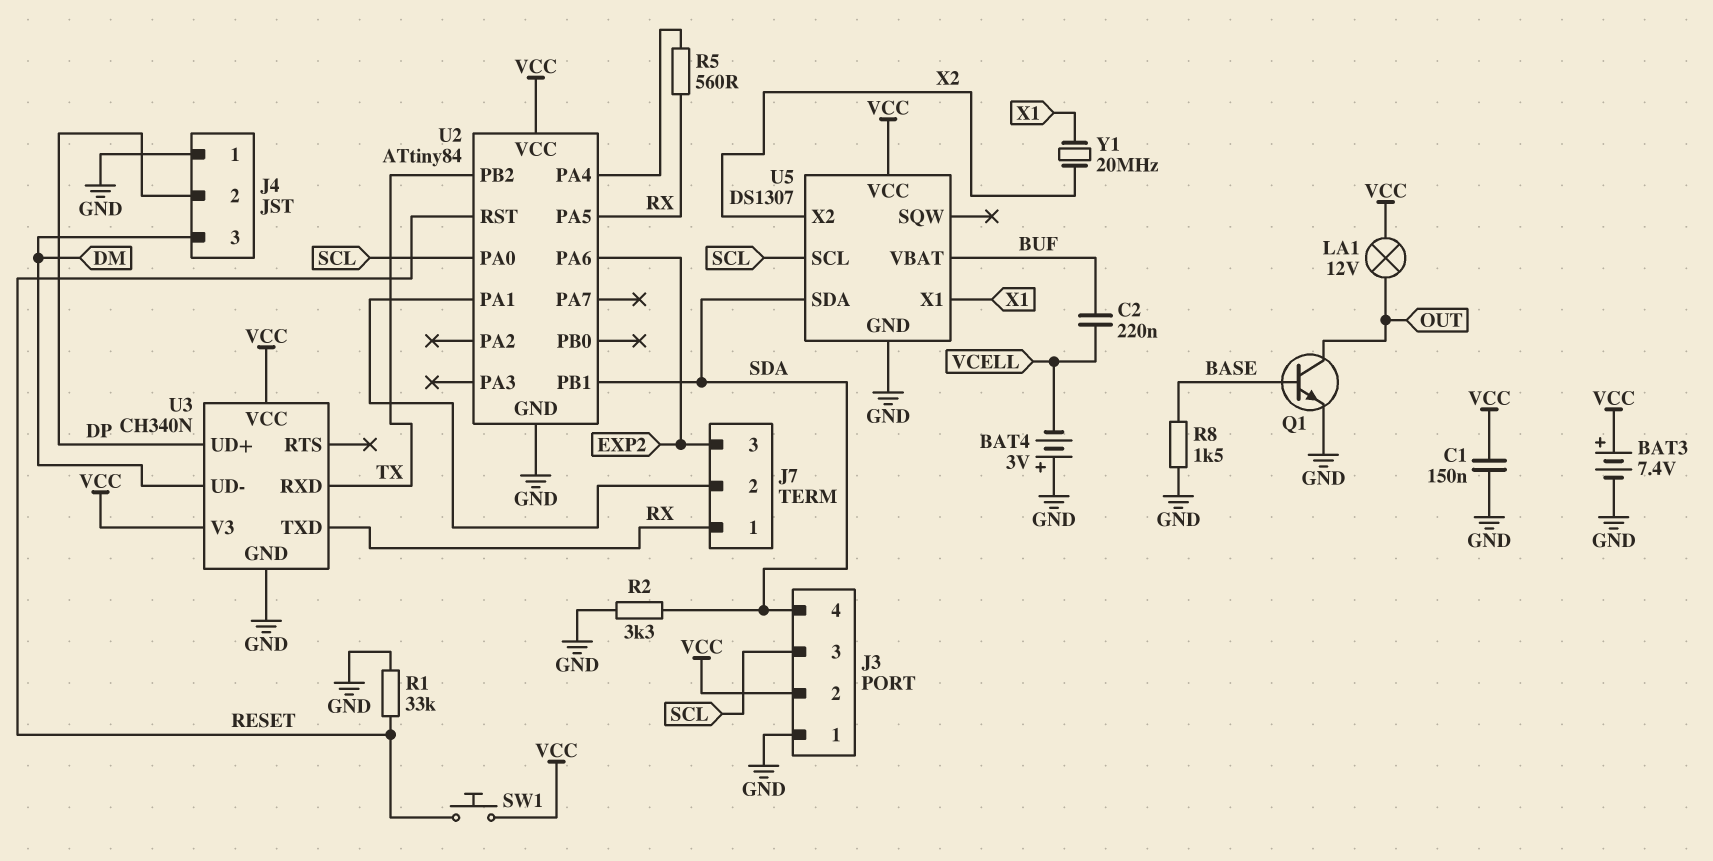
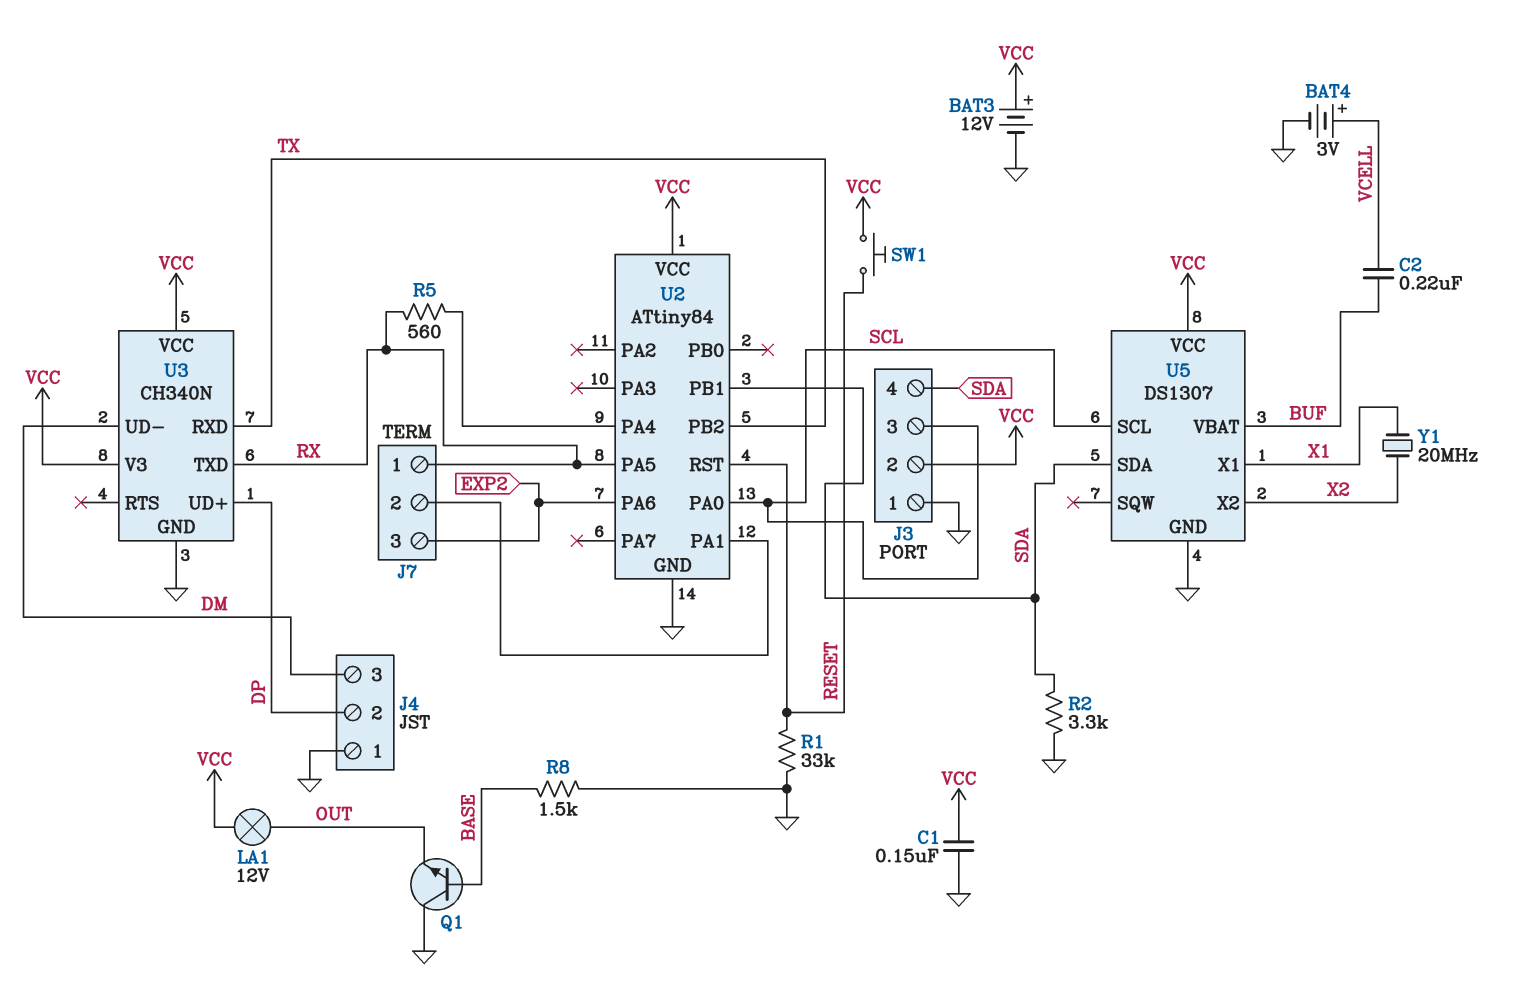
BAT3: 7.4V (plus VCC, minus GND) -> 12V (plus VCC, minus GND)
BAT4: 3V (plus GND, minus VCELL) -> 3V (plus VCELL, minus GND)
Q1: NPN (B BASE, C OUT, E GND) -> NPN (B BASE, C GND, E OUT)

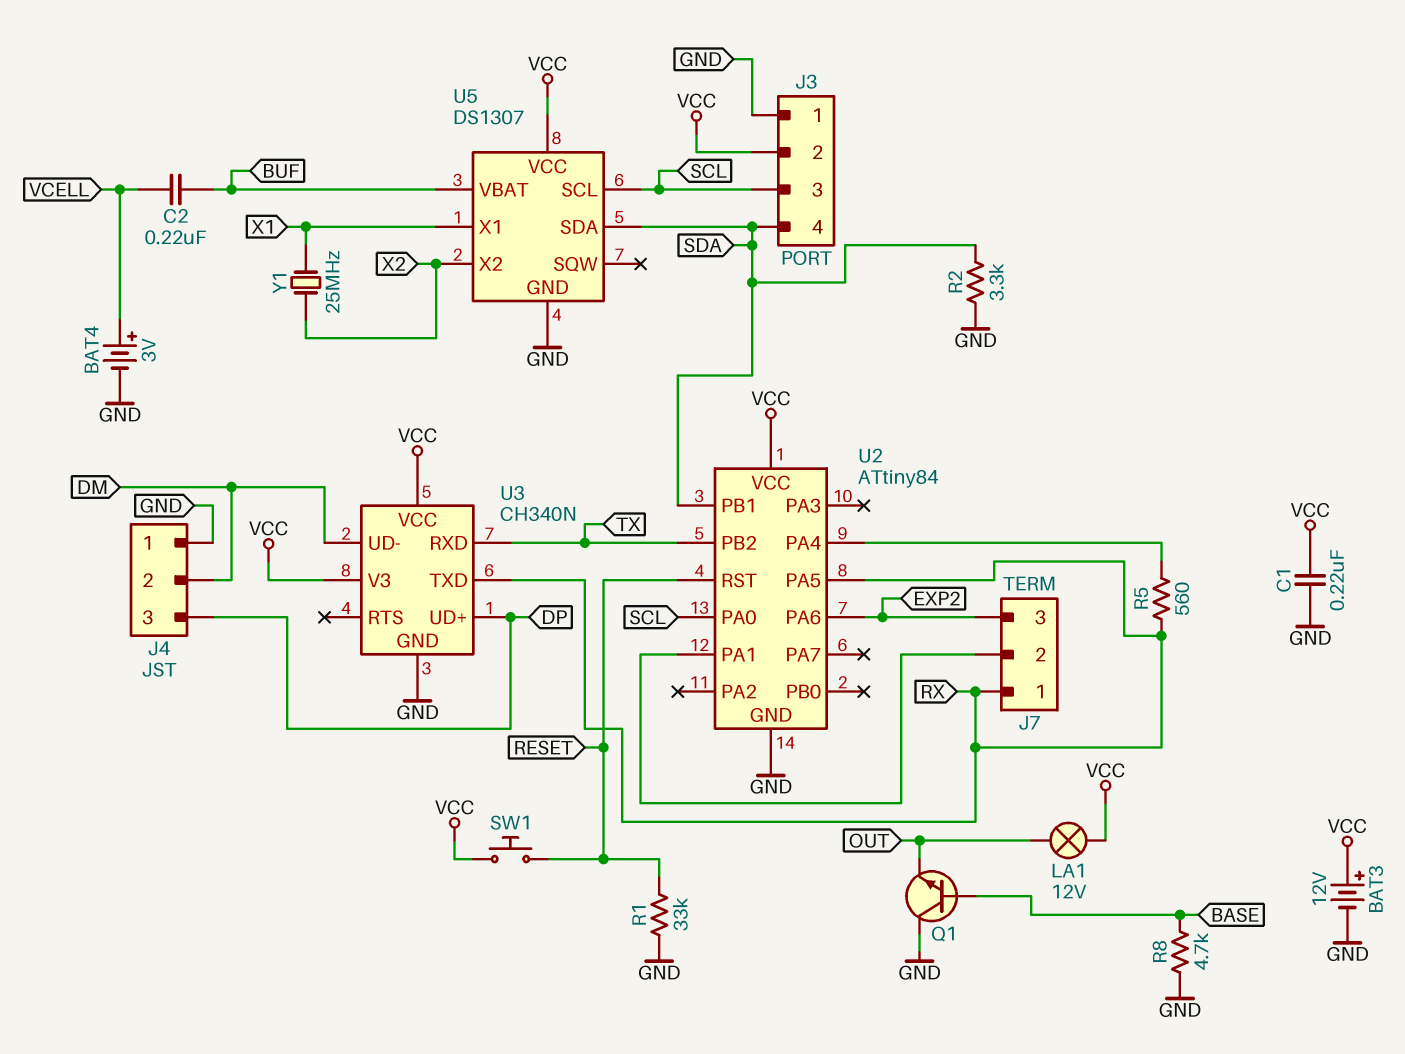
C1: 150nF (GND, VCC) -> 220nF (GND, VCC)
J4 pin 2: DP -> DM
J4 pin 3: DM -> DP
R8: 1.5k (BASE, GND) -> 4.7k (BASE, GND)
Y1: 20MHz (X1, X2) -> 25MHz (X1, X2)

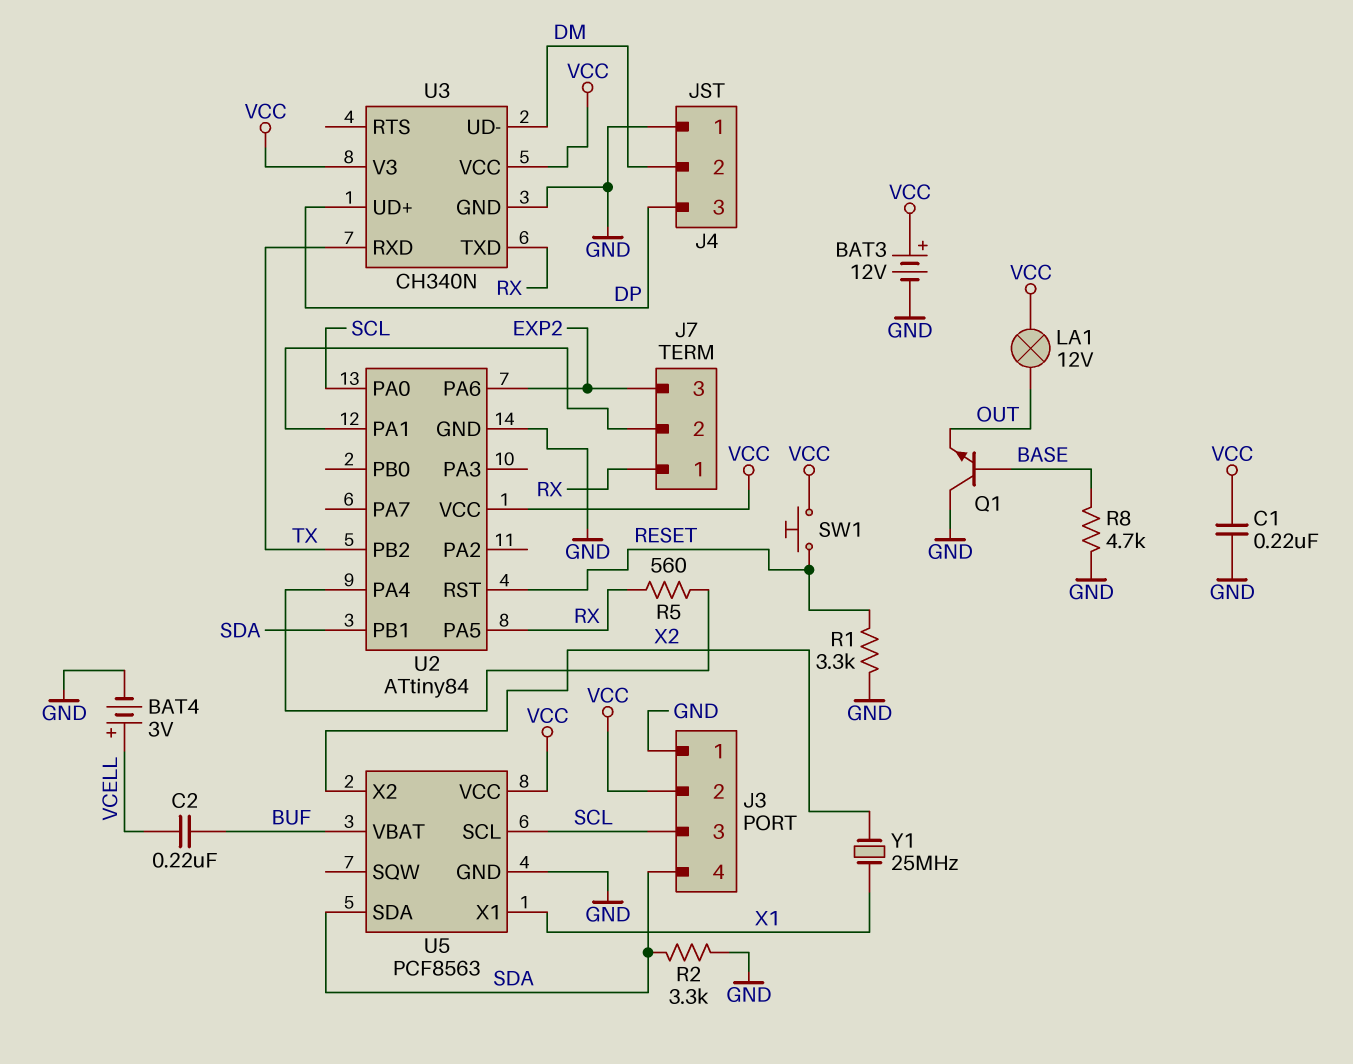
R1: 33k (GND, RESET) -> 3.3k (GND, RESET)
U5: DS1307 -> PCF8563

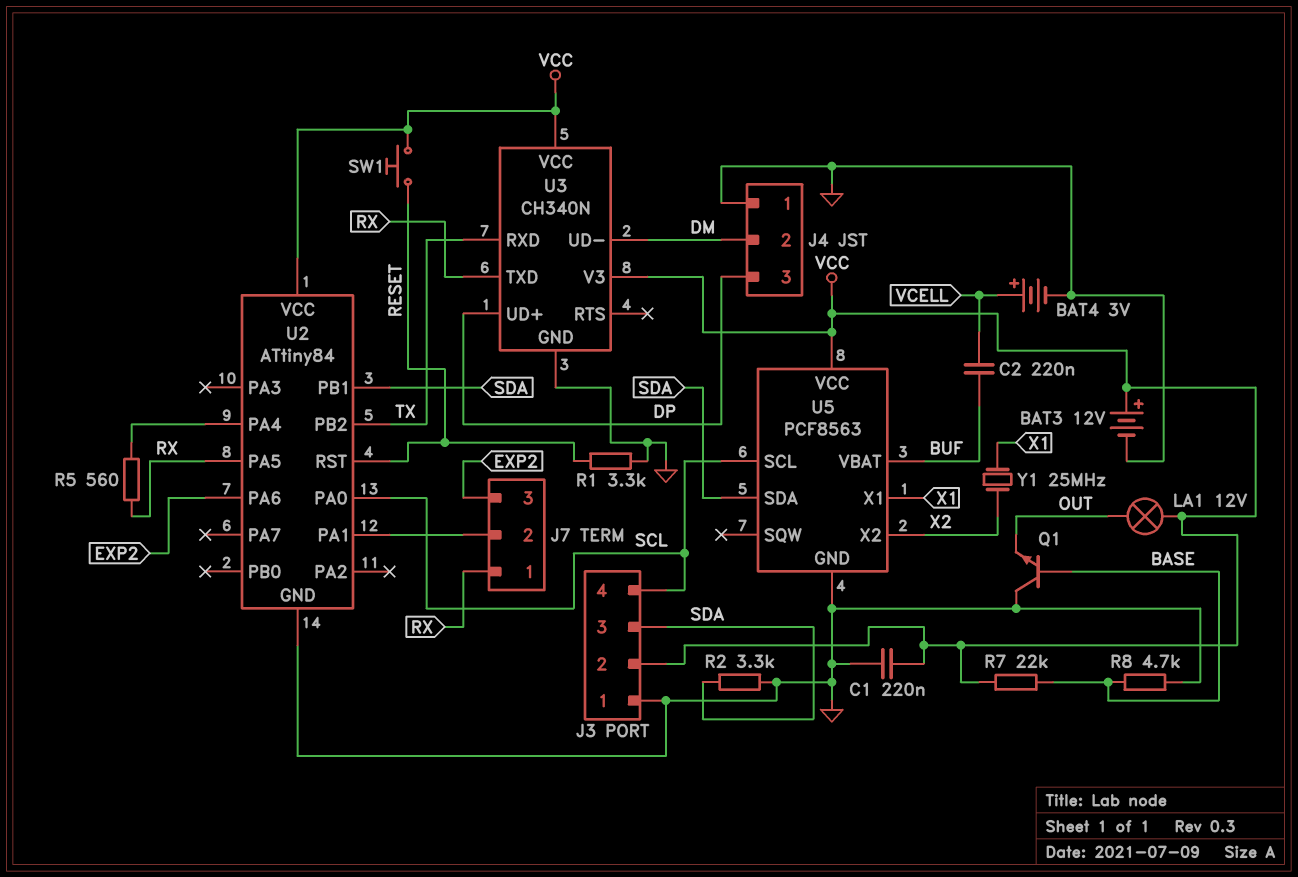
J3 pin 3: SCL -> SDA
J3 pin 4: SDA -> SCL
R7: none -> 22k (BASE, VCC)

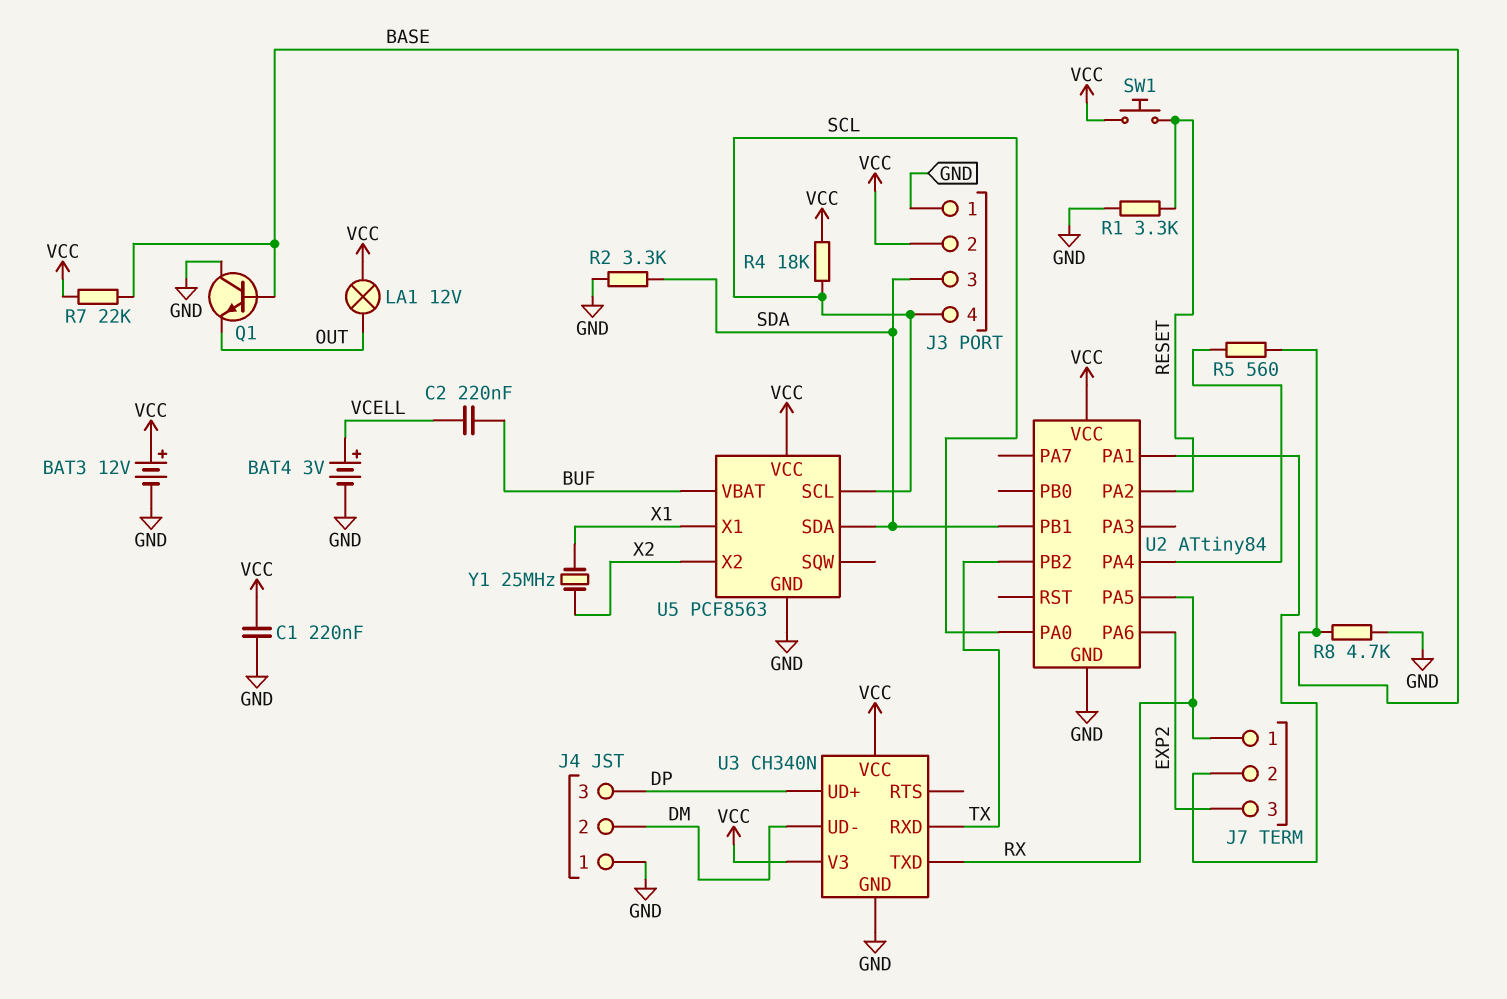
R4: none -> 18k (SCL, VCC)
R5: 560 (RX, U2/PA4) -> 560 (BASE, U2/PA4)
U2 pin PA2: none -> RESET
U2 pin RST: RESET -> none

